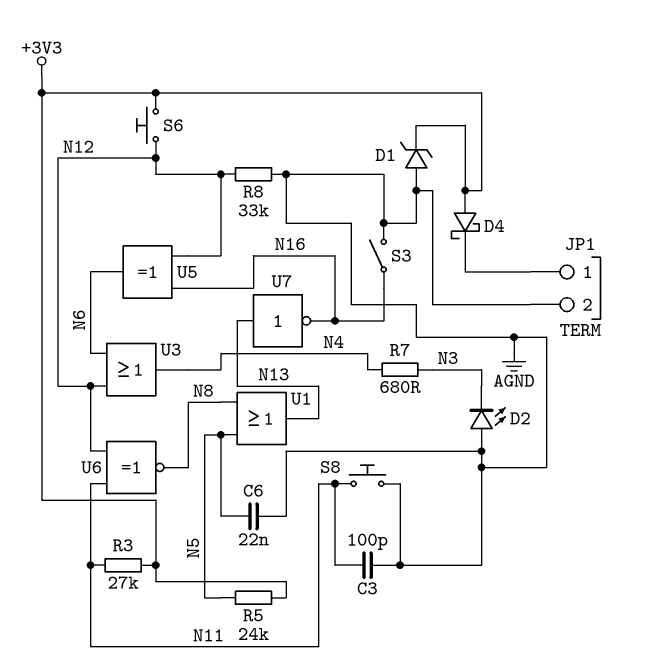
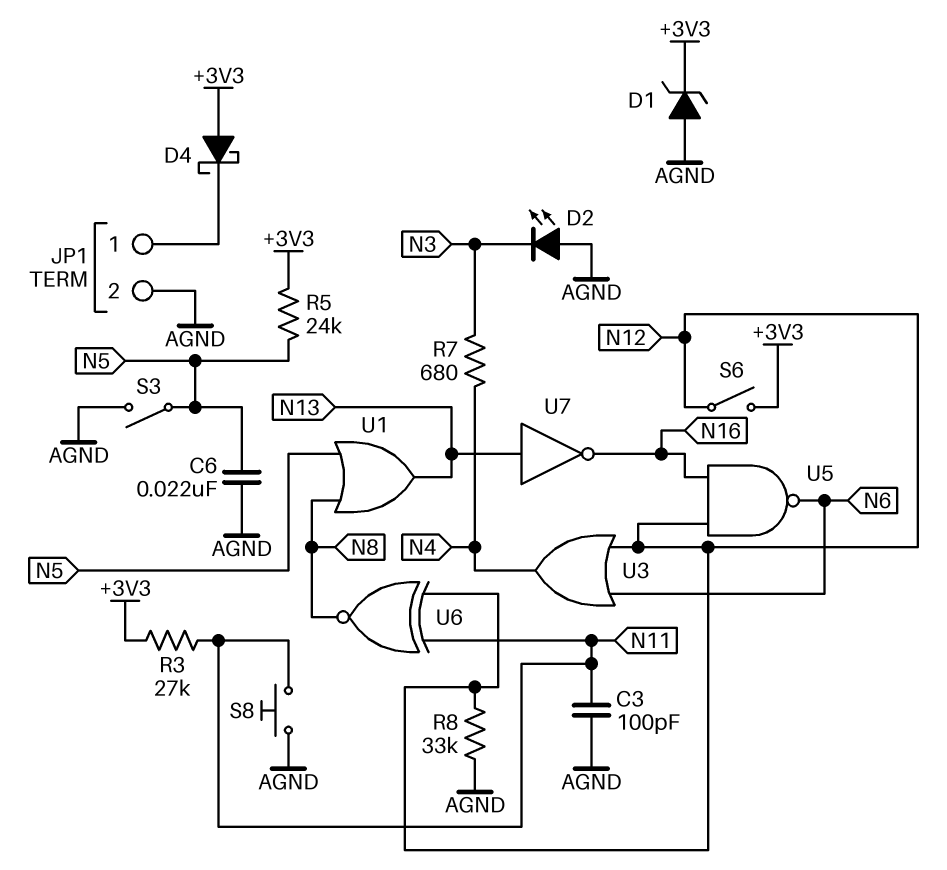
S3: switch (AGND, N16) -> switch (AGND, N5)
S6: button (+3V3, N12) -> switch (+3V3, N12)
U5: XOR (in N12, in N16, out N6) -> NAND (in N12, in N16, out N6)

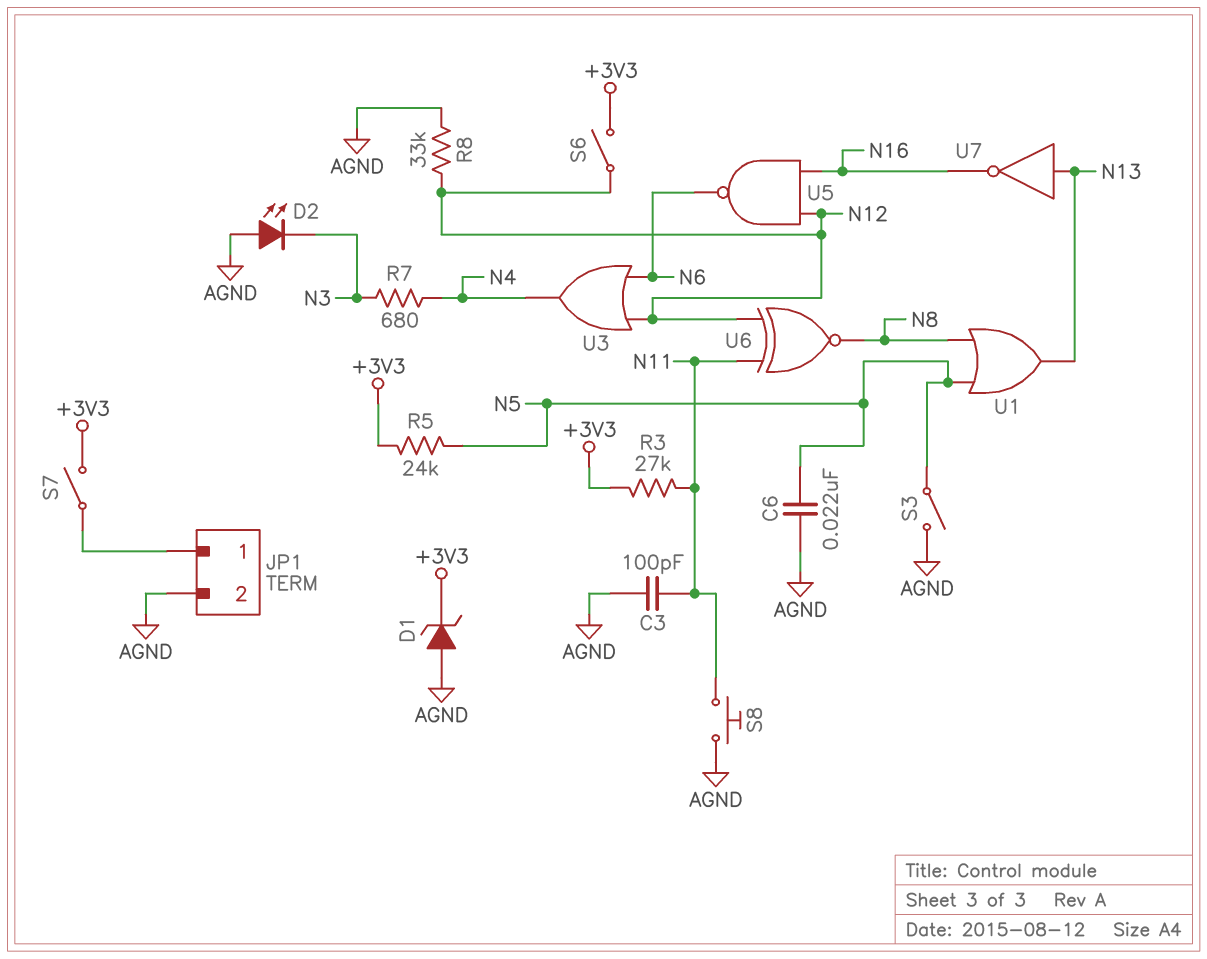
D4: schottky (A +3V3, K JP1/1) -> none
S7: none -> switch (+3V3, JP1/1)

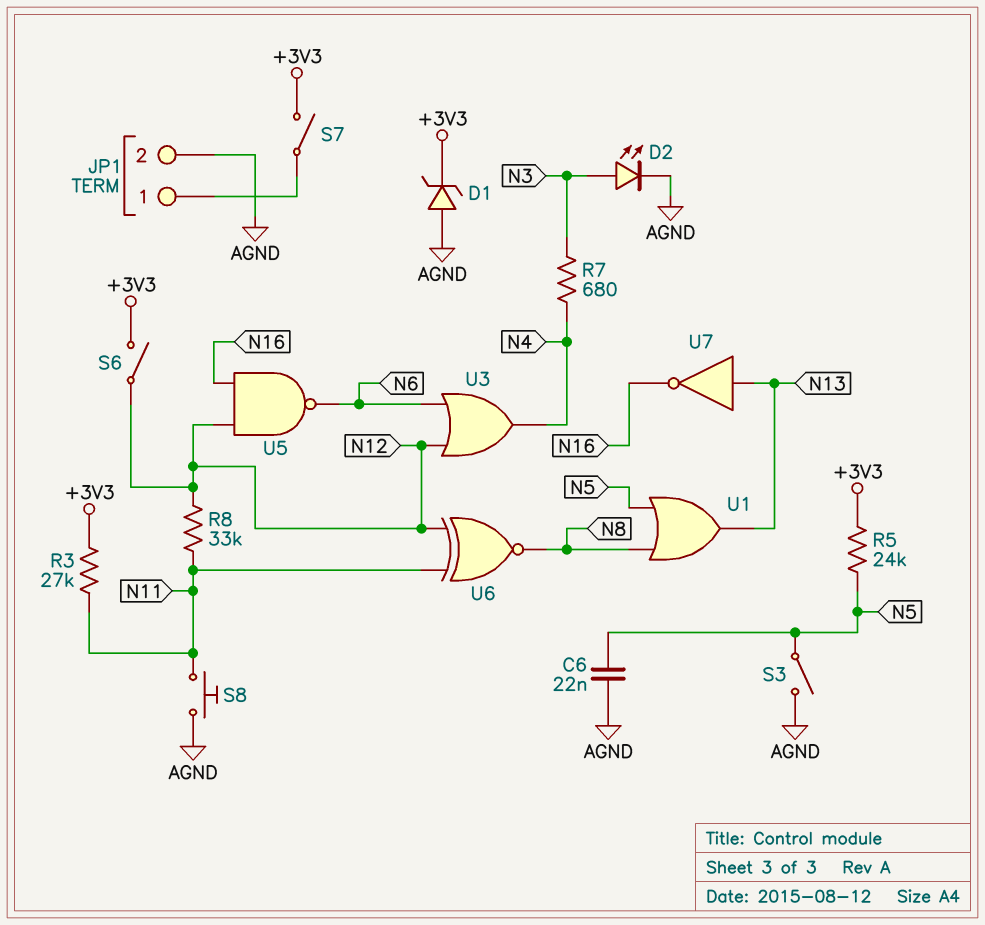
C3: 100pF (AGND, N11) -> none
D2: LED (A AGND, K N3) -> LED (A N3, K AGND)
R8: 33k (AGND, N12) -> 33k (N11, N12)

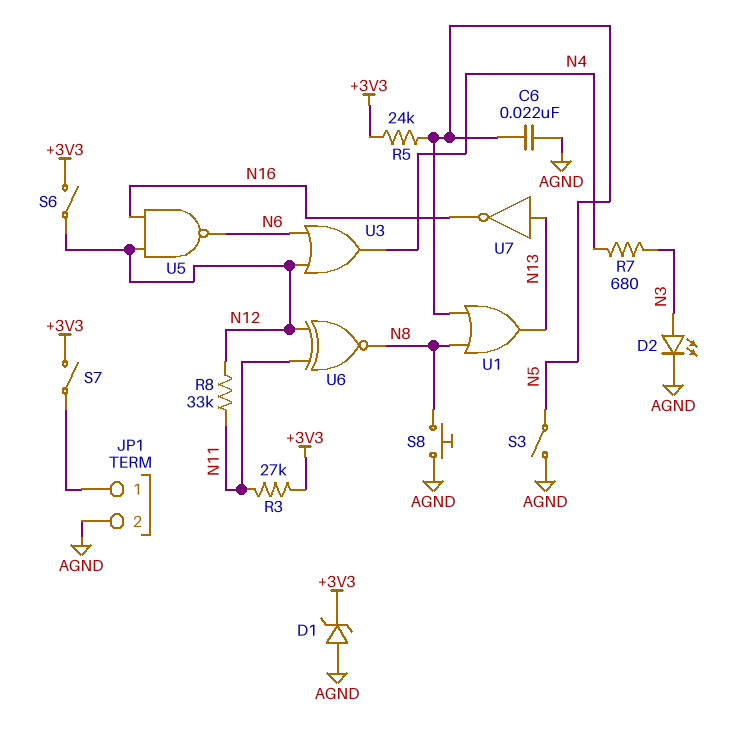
S8: button (AGND, N11) -> button (AGND, N8)

